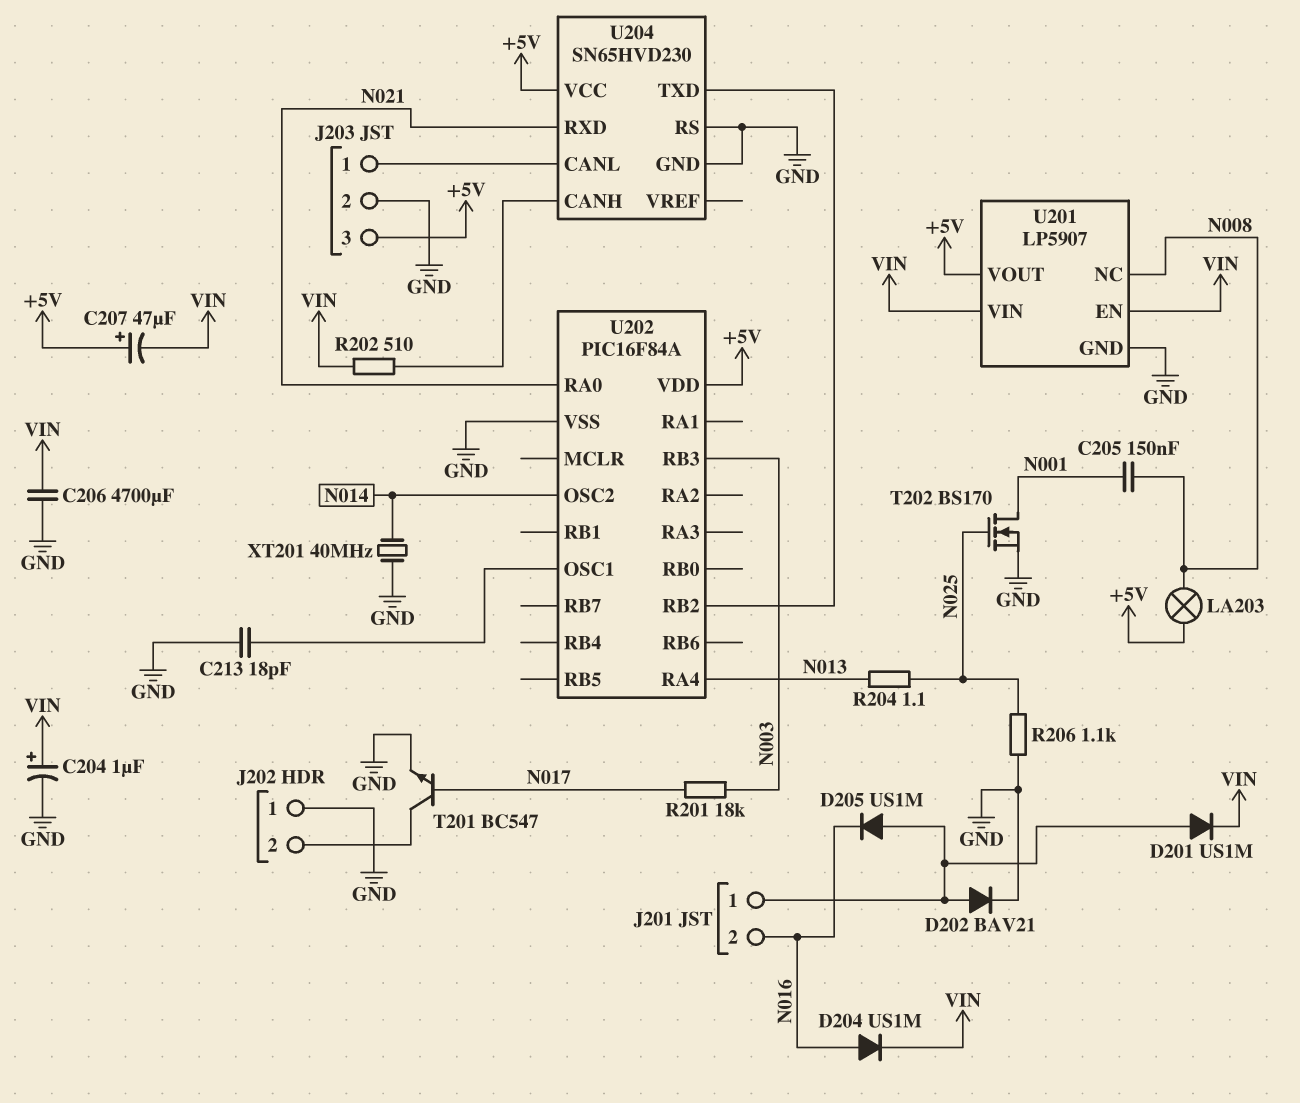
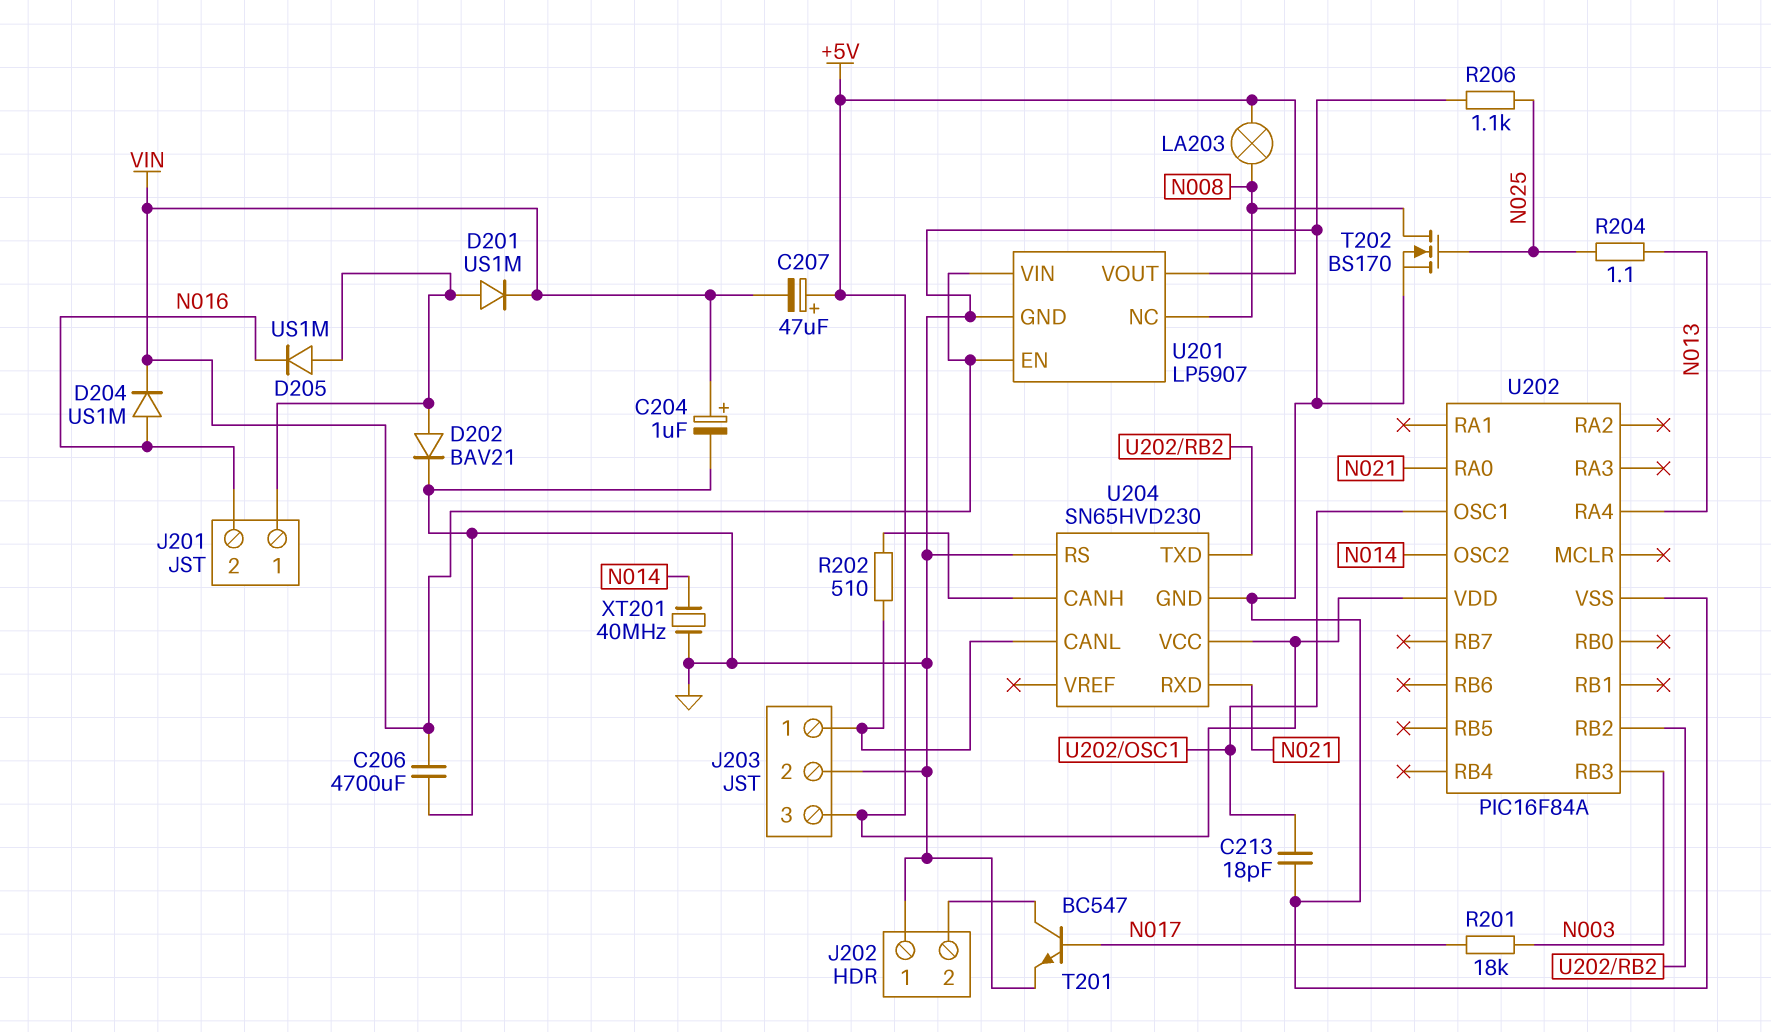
C205: 150nF (N001, N008) -> none
R202: 510 (U204/CANH, VIN) -> 510 (J203/1, U204/CANH)
T202: NMOS BS170 (G N025, D N001, S GND) -> NMOS BS170 (G N025, D N008, S GND)

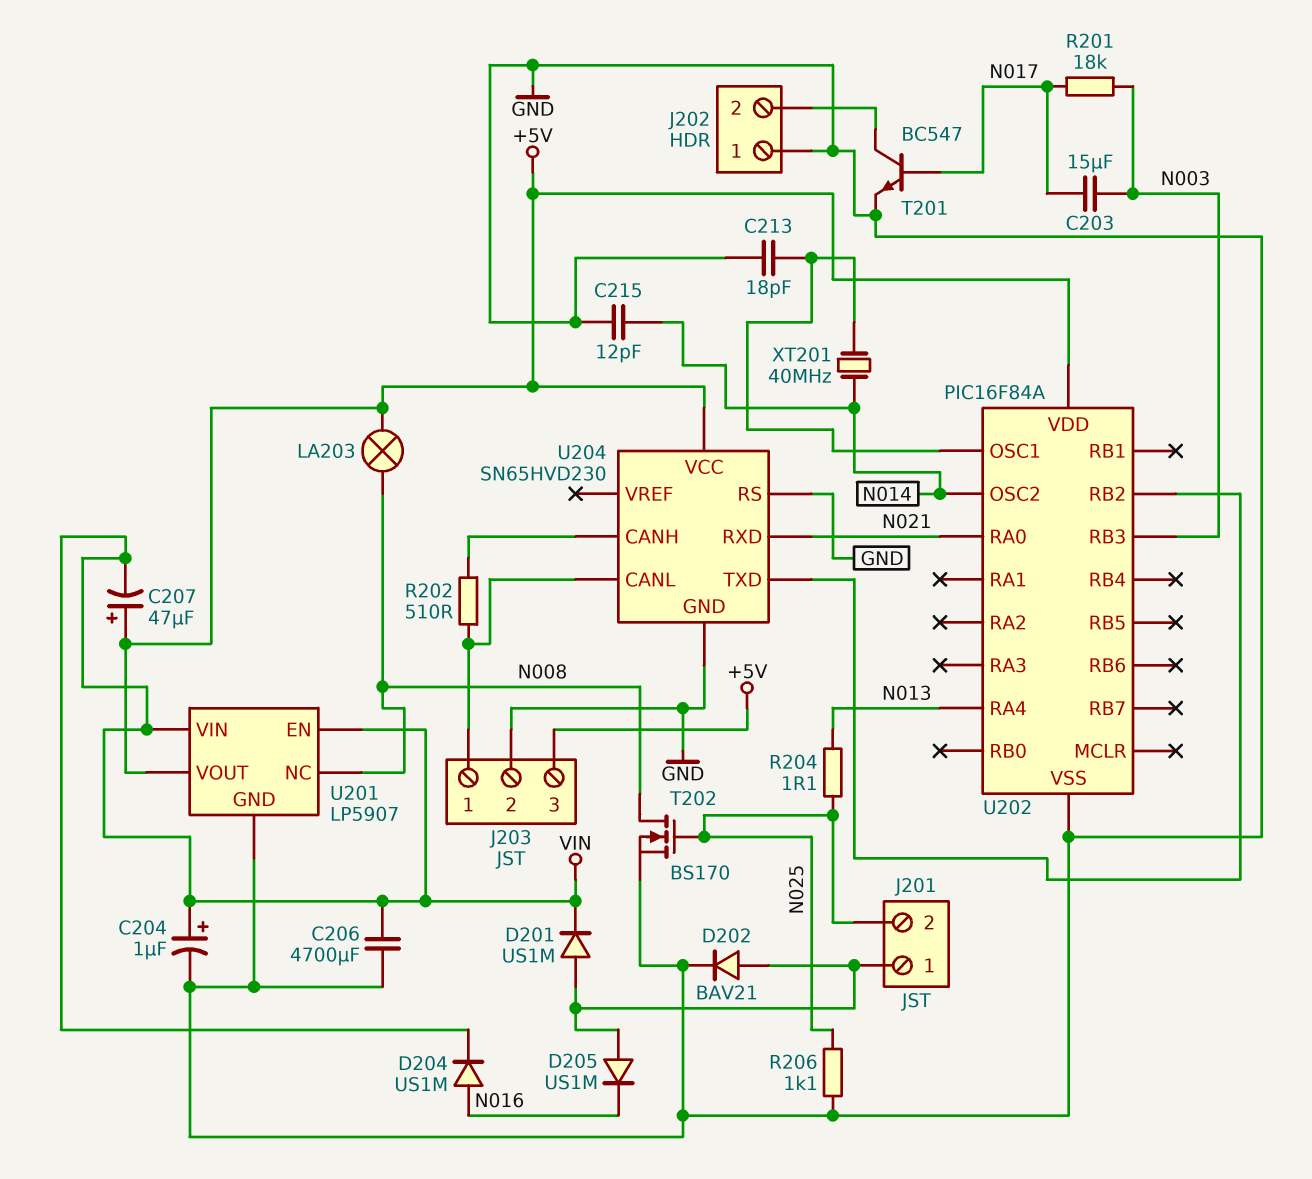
C203: none -> 15uF (N003, N017)
C215: none -> 12pF (GND, N014)
J201 pin 2: N016 -> N025
XT201: 40MHz (GND, N014) -> 40MHz (N014, U202/OSC1)

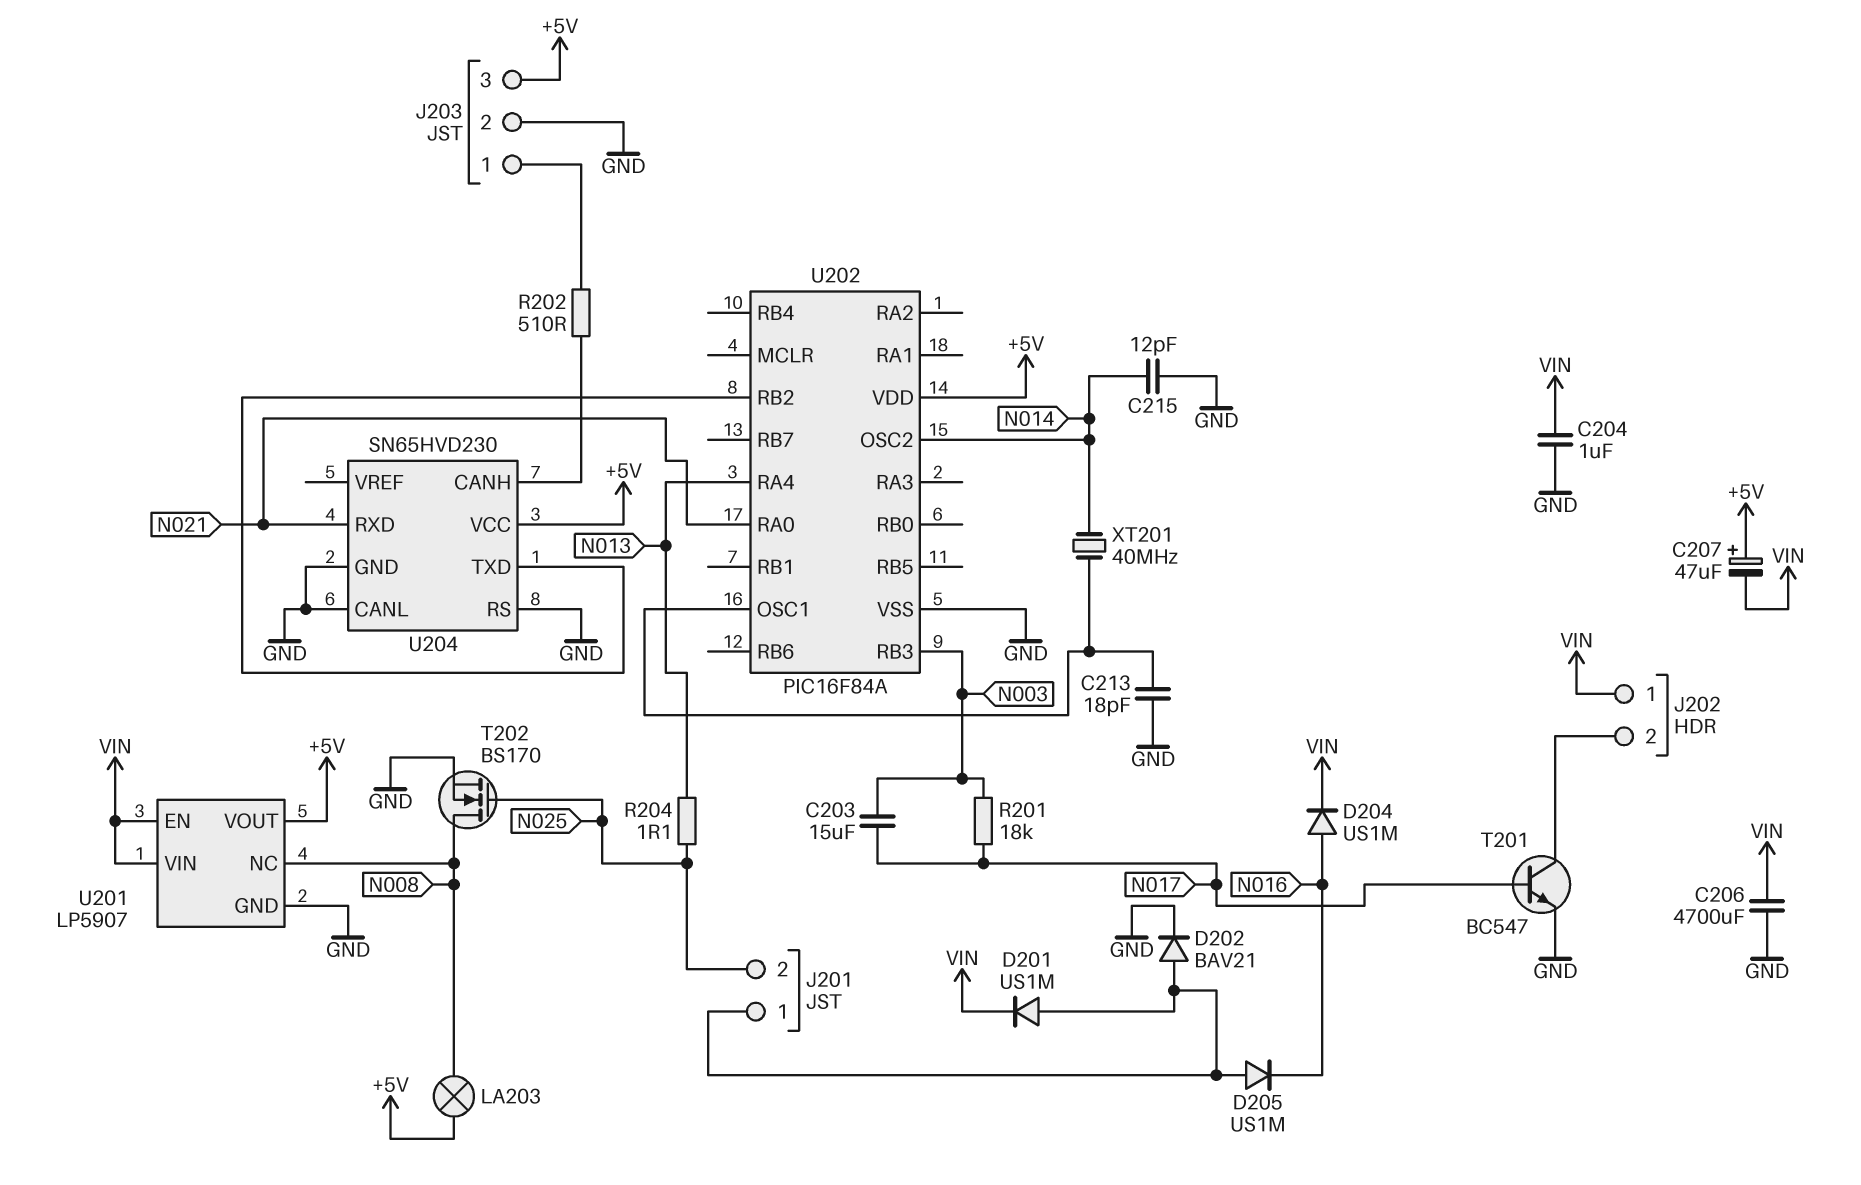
C204: 1uF (plus VIN, minus GND) -> 1uF (GND, VIN)
J202 pin 1: GND -> VIN
R206: 1.1k (GND, N025) -> none
U204 pin CANL: J203/1 -> GND

